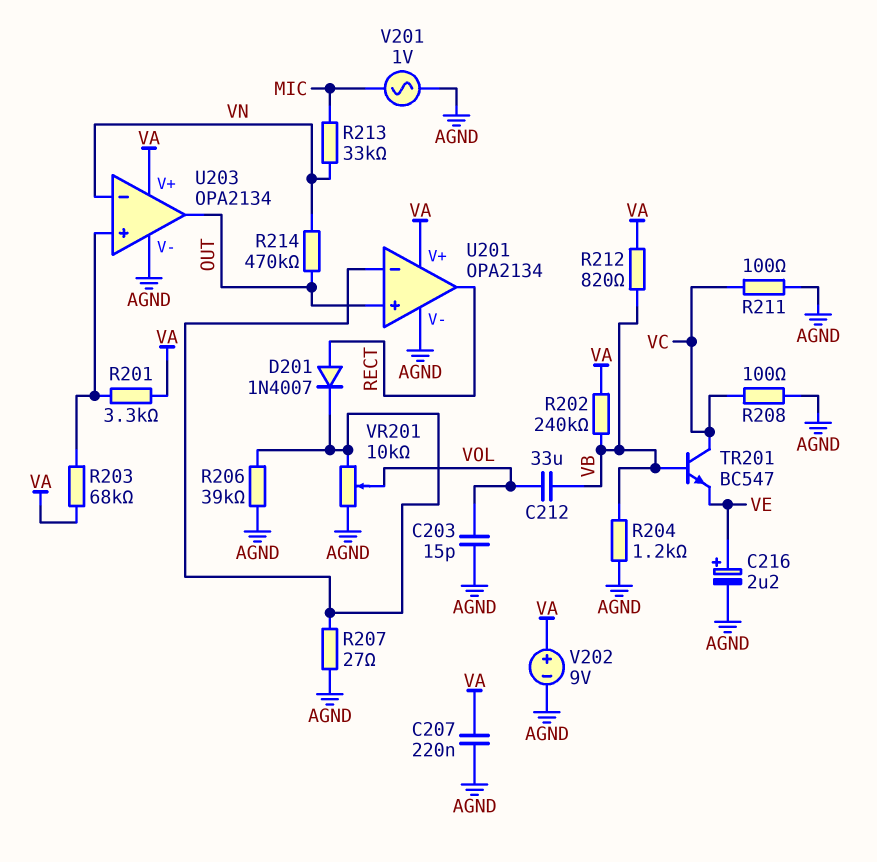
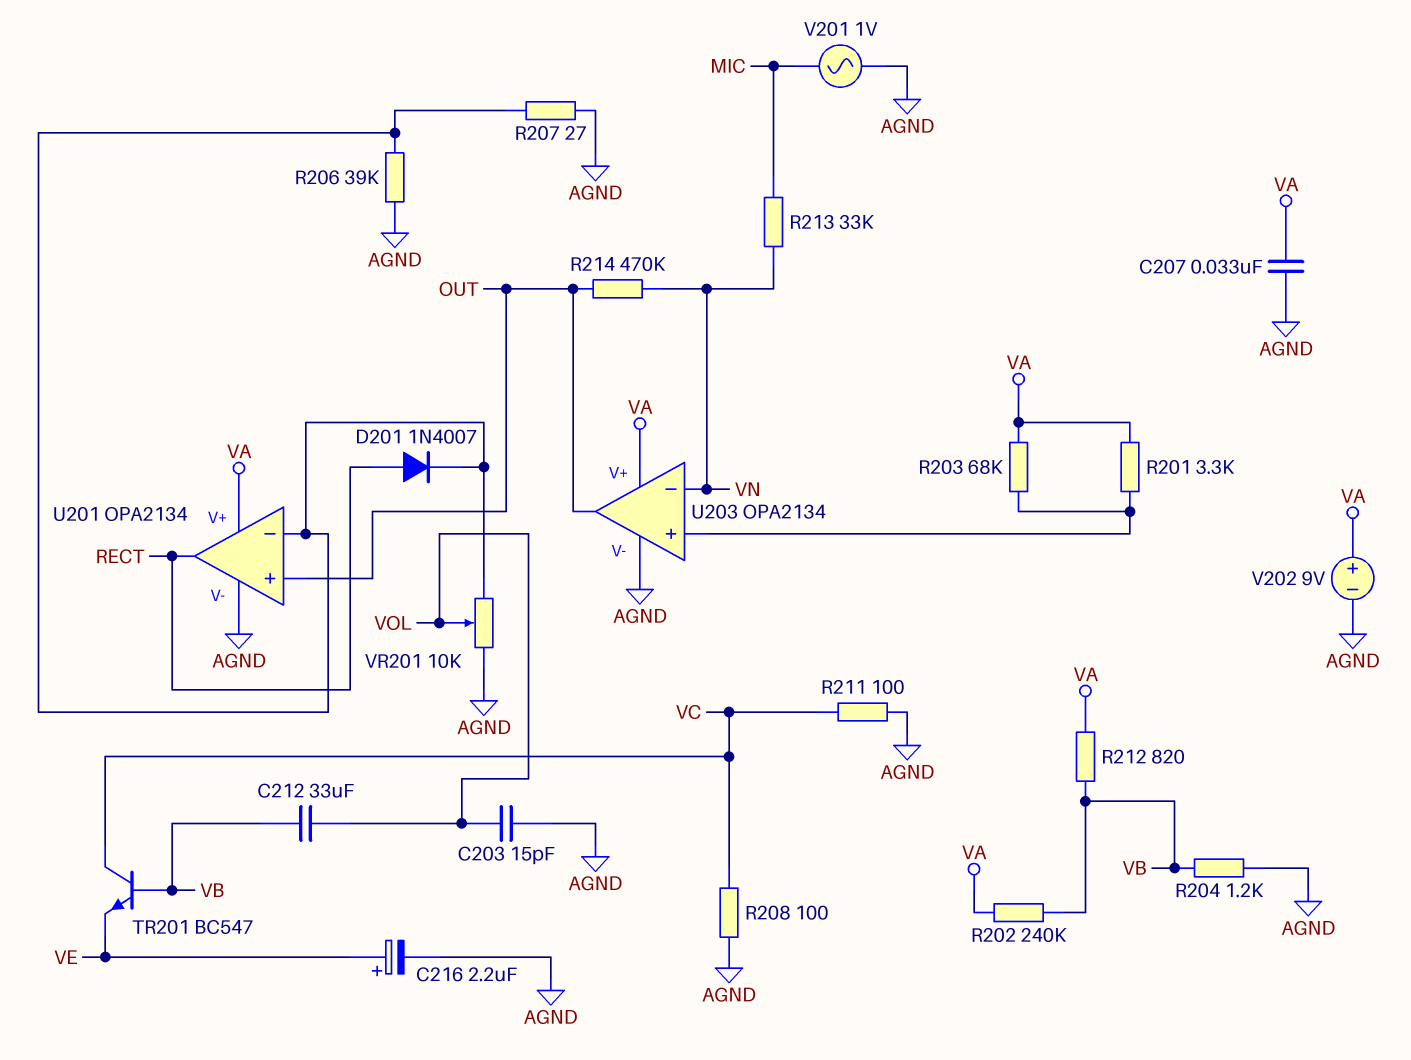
C207: 220nF (AGND, VA) -> 33nF (AGND, VA)

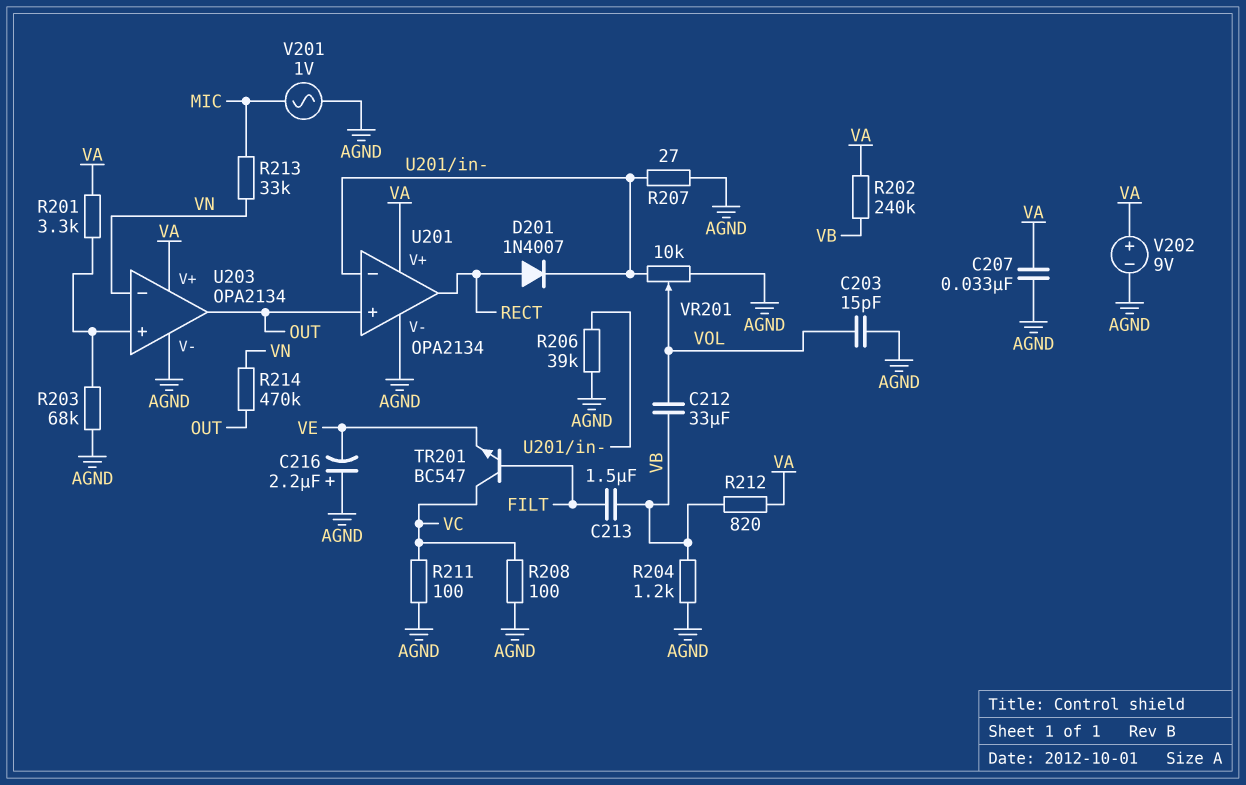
C213: none -> 1.5uF (FILT, VB)
C216: 2.2uF (plus VE, minus AGND) -> 2.2uF (plus AGND, minus VE)
R203: 68k (U203/in+, VA) -> 68k (AGND, U203/in+)
TR201: NPN BC547 (B VB, C VC, E VE) -> NPN BC547 (B FILT, C VC, E VE)

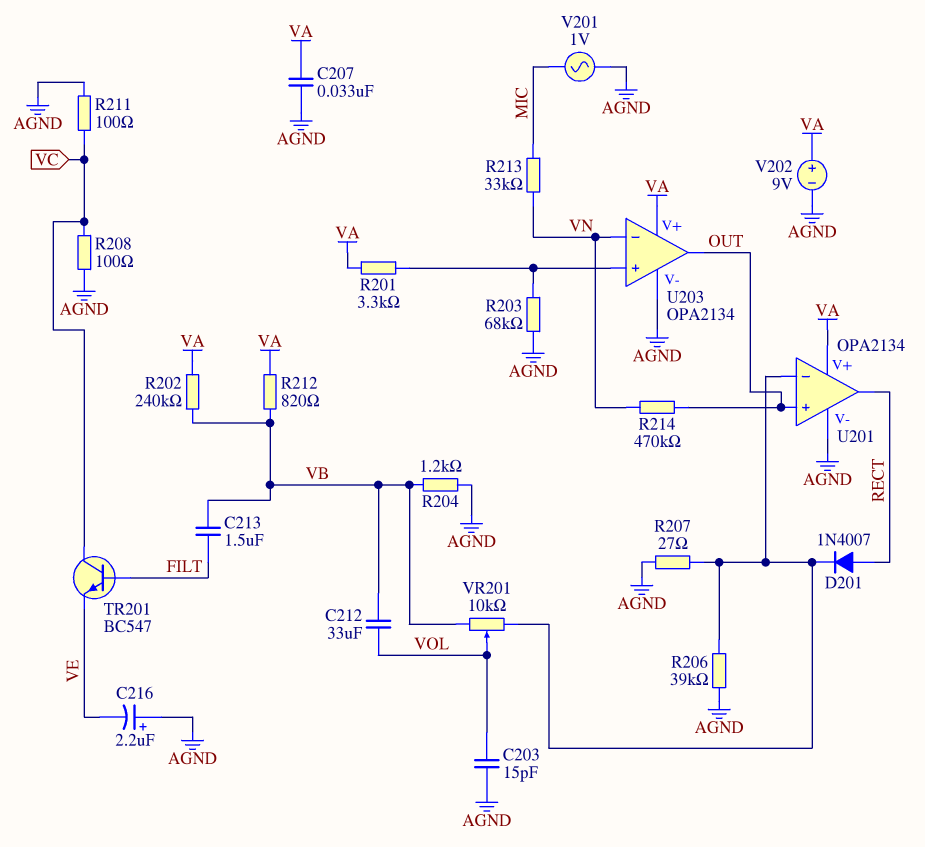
VR201: 10k (AGND, U201/in-, wiper VOL) -> 10k (U201/in-, VB, wiper VOL)

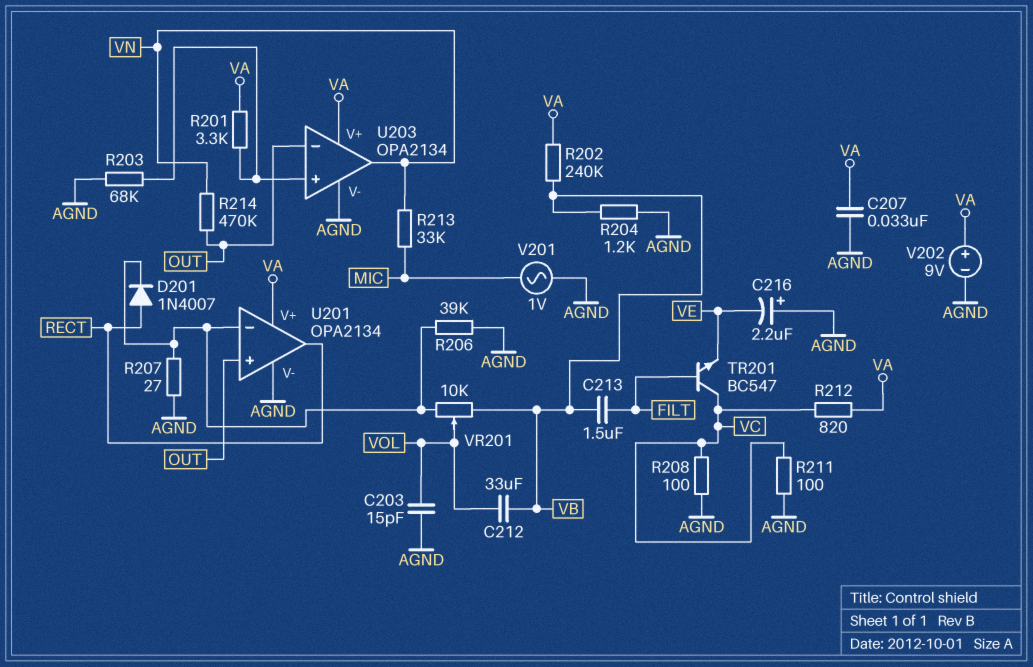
R212: 820 (VA, VB) -> 820 (VA, VC)
U203 pin in-: VN -> OUT
U203 pin out: OUT -> VN

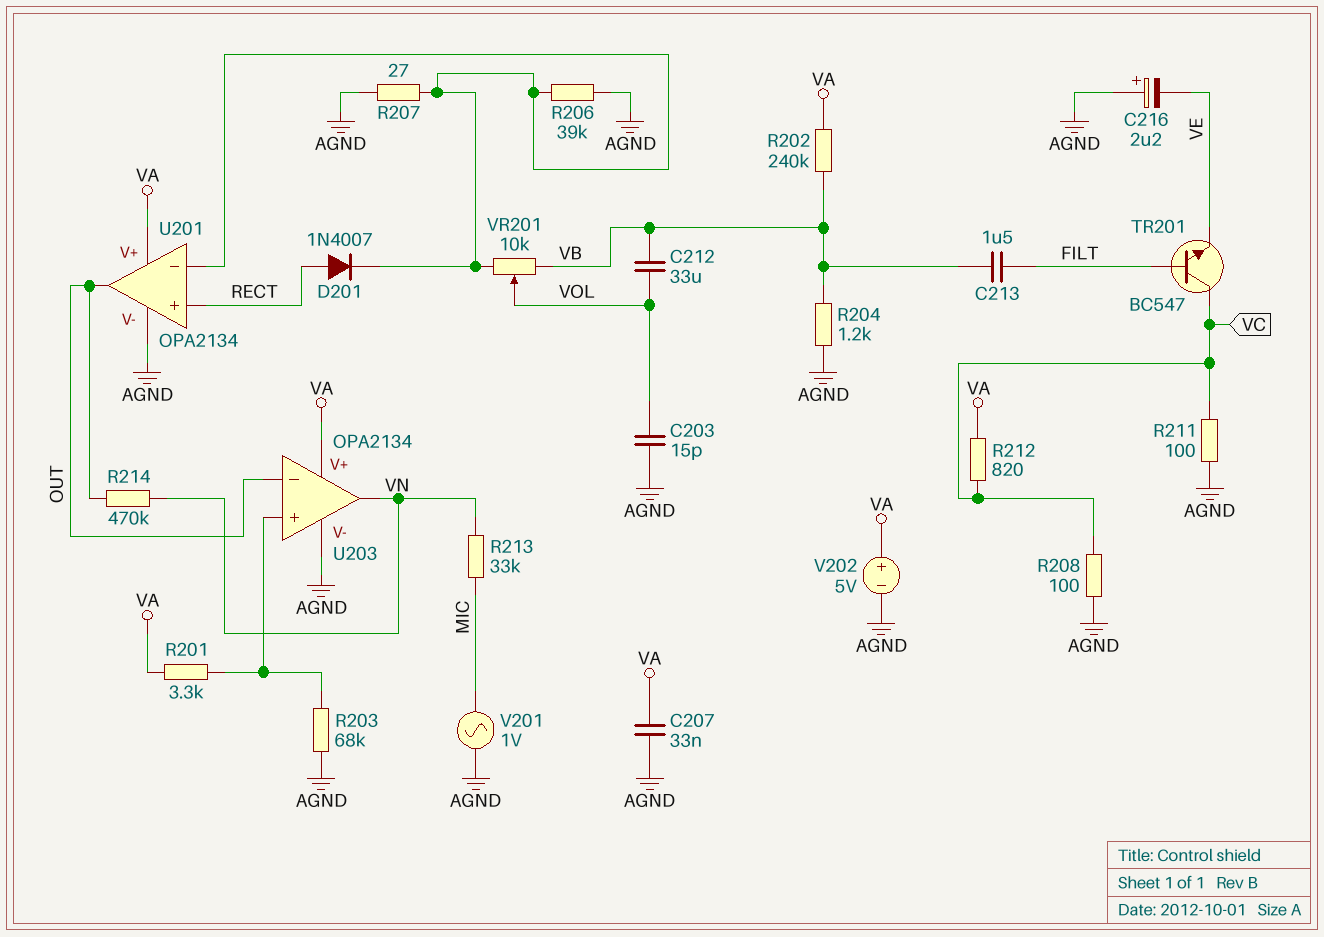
U201 pin in+: OUT -> RECT
U201 pin out: RECT -> OUT
V202: 9V (plus VA, minus AGND) -> 5V (plus VA, minus AGND)

